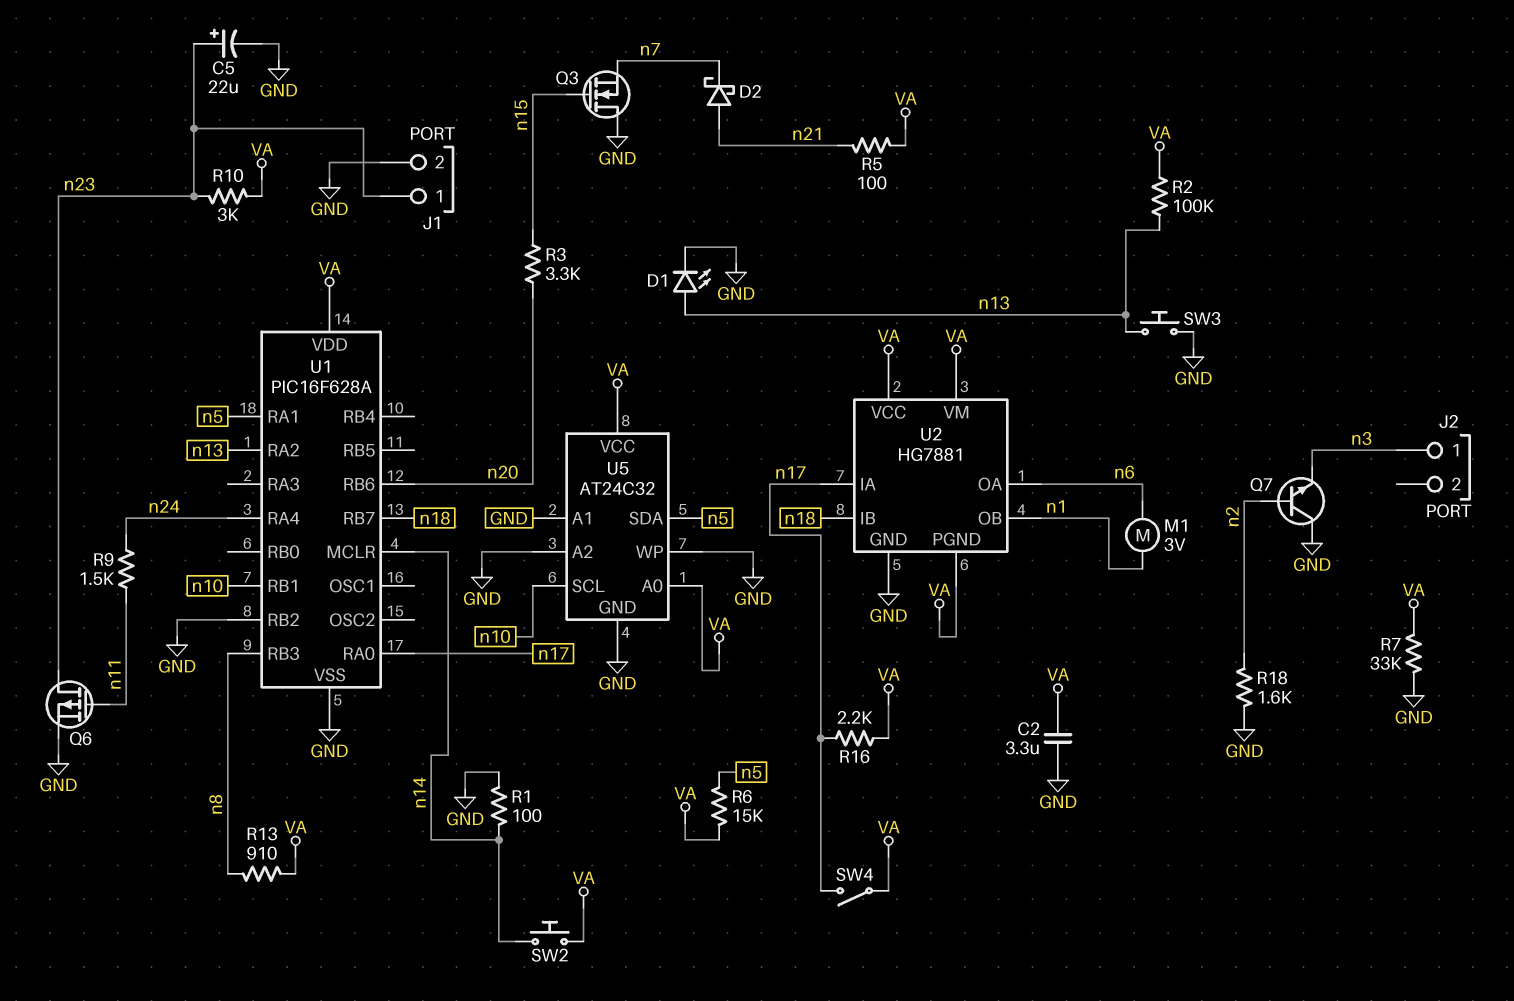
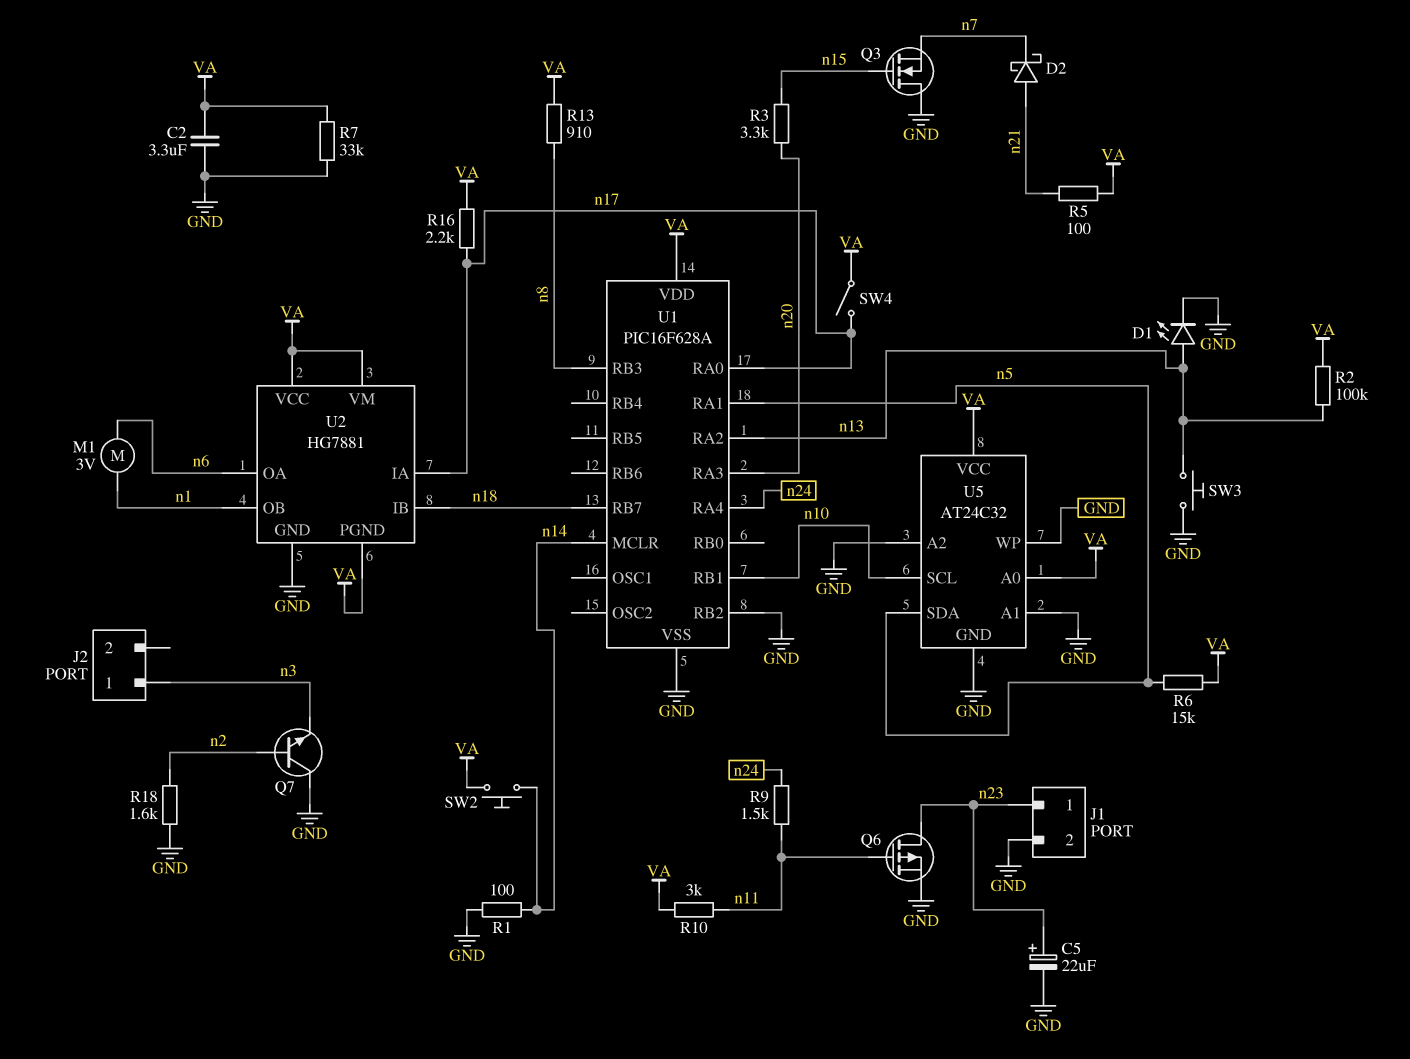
R10: 3k (VA, n23) -> 3k (VA, n11)
U1 pin RA3: none -> n20
U1 pin RB6: n20 -> none

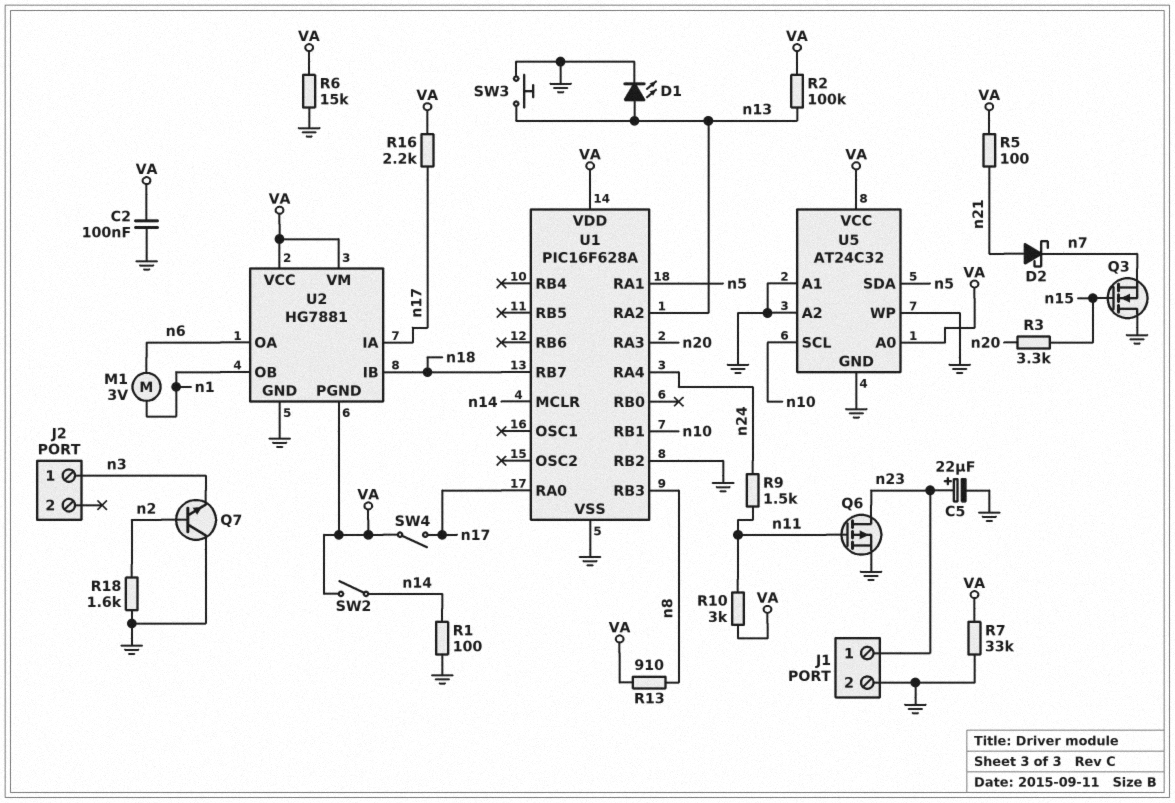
C2: 3.3uF (GND, VA) -> 100nF (GND, VA)
R6: 15k (VA, n5) -> 15k (GND, VA)
SW2: button (VA, n14) -> switch (VA, n14)

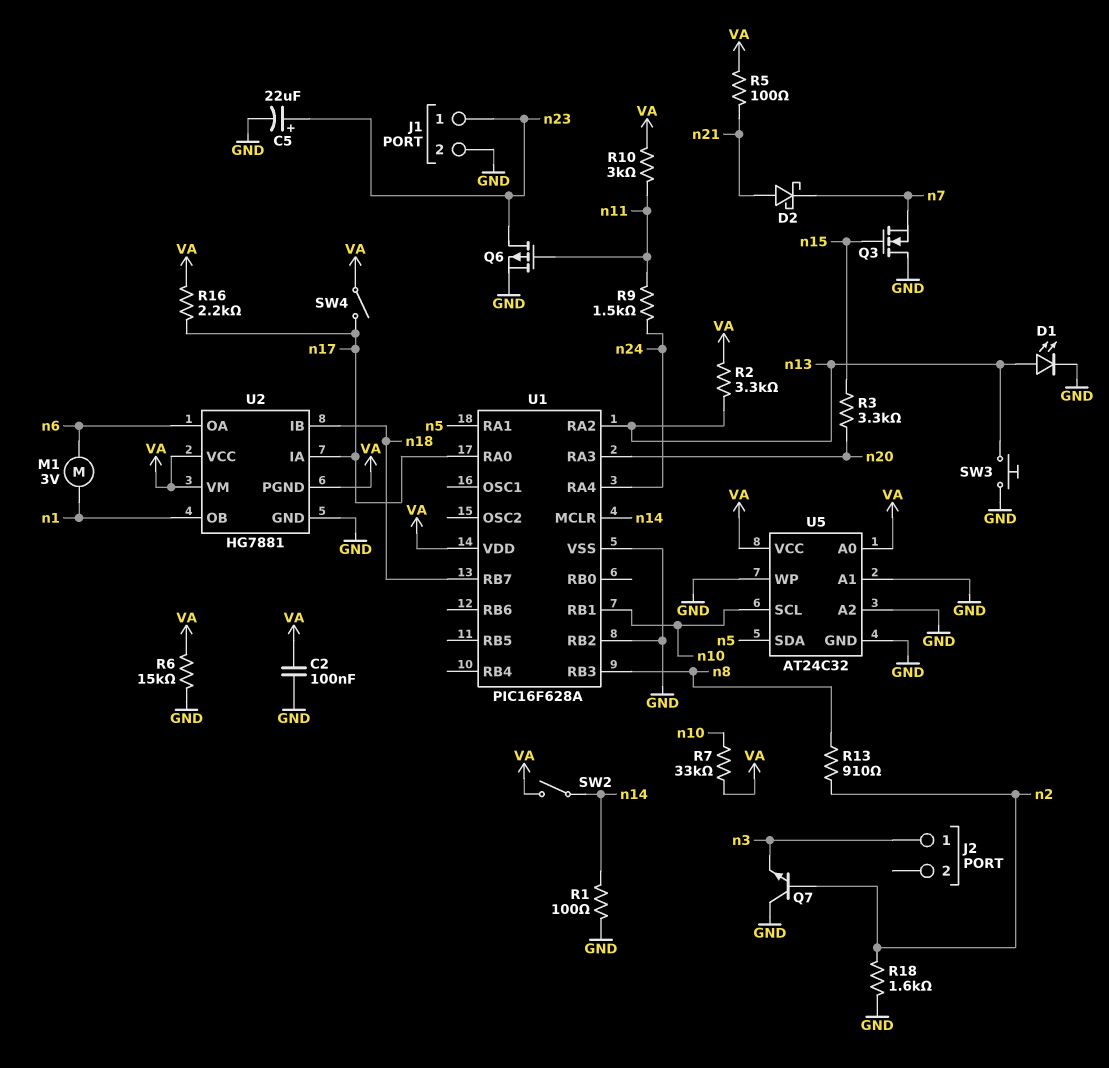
R2: 100k (VA, n13) -> 3.3k (VA, n13)
R7: 33k (GND, VA) -> 33k (VA, n10)
R13: 910 (VA, n8) -> 910 (n2, n8)

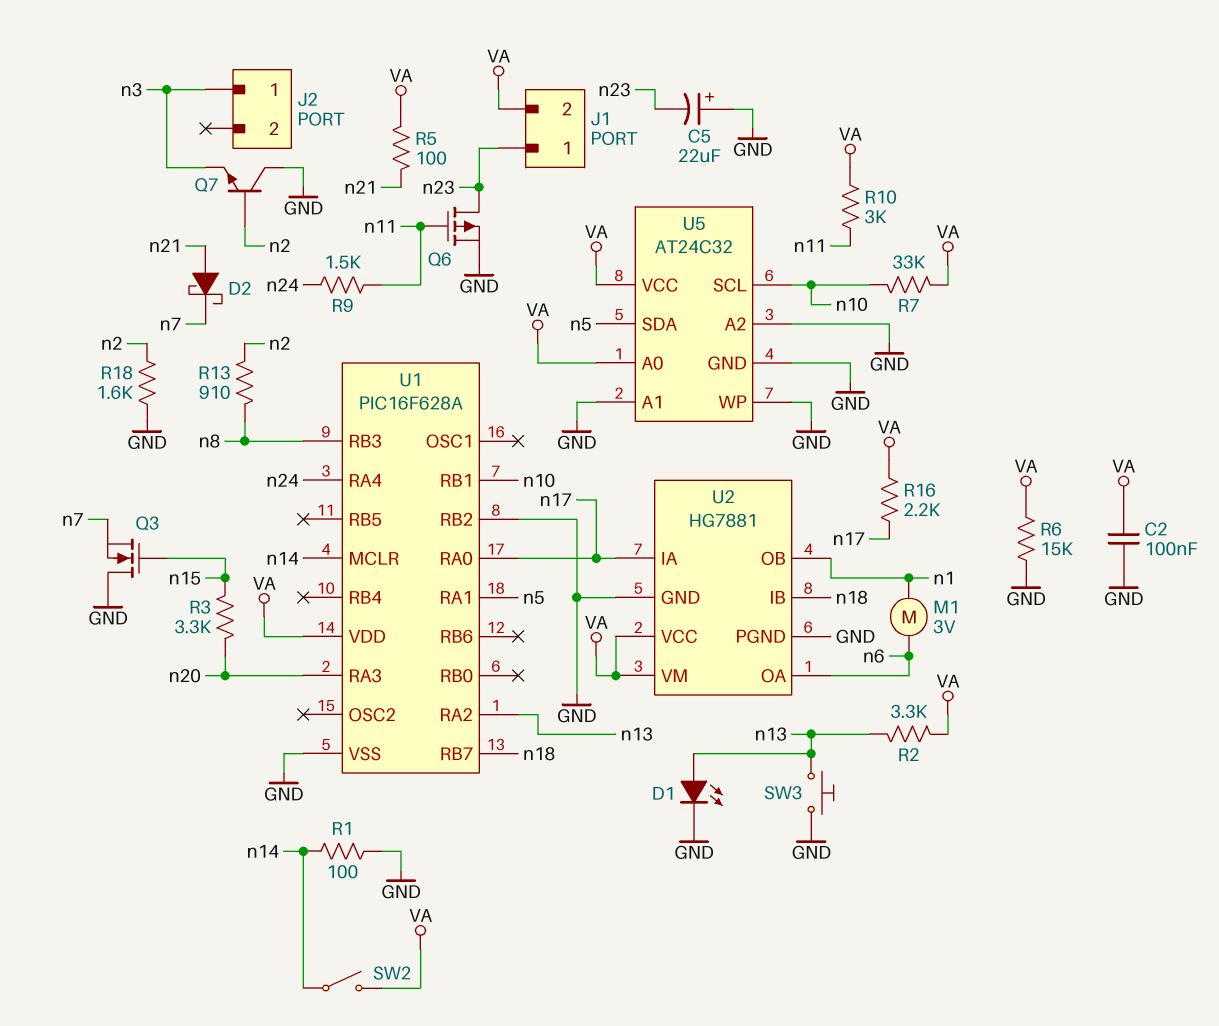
C5: 22uF (plus n23, minus GND) -> 22uF (plus GND, minus n23)
J1 pin 2: GND -> VA
SW4: switch (VA, n17) -> none
U2 pin PGND: VA -> GND

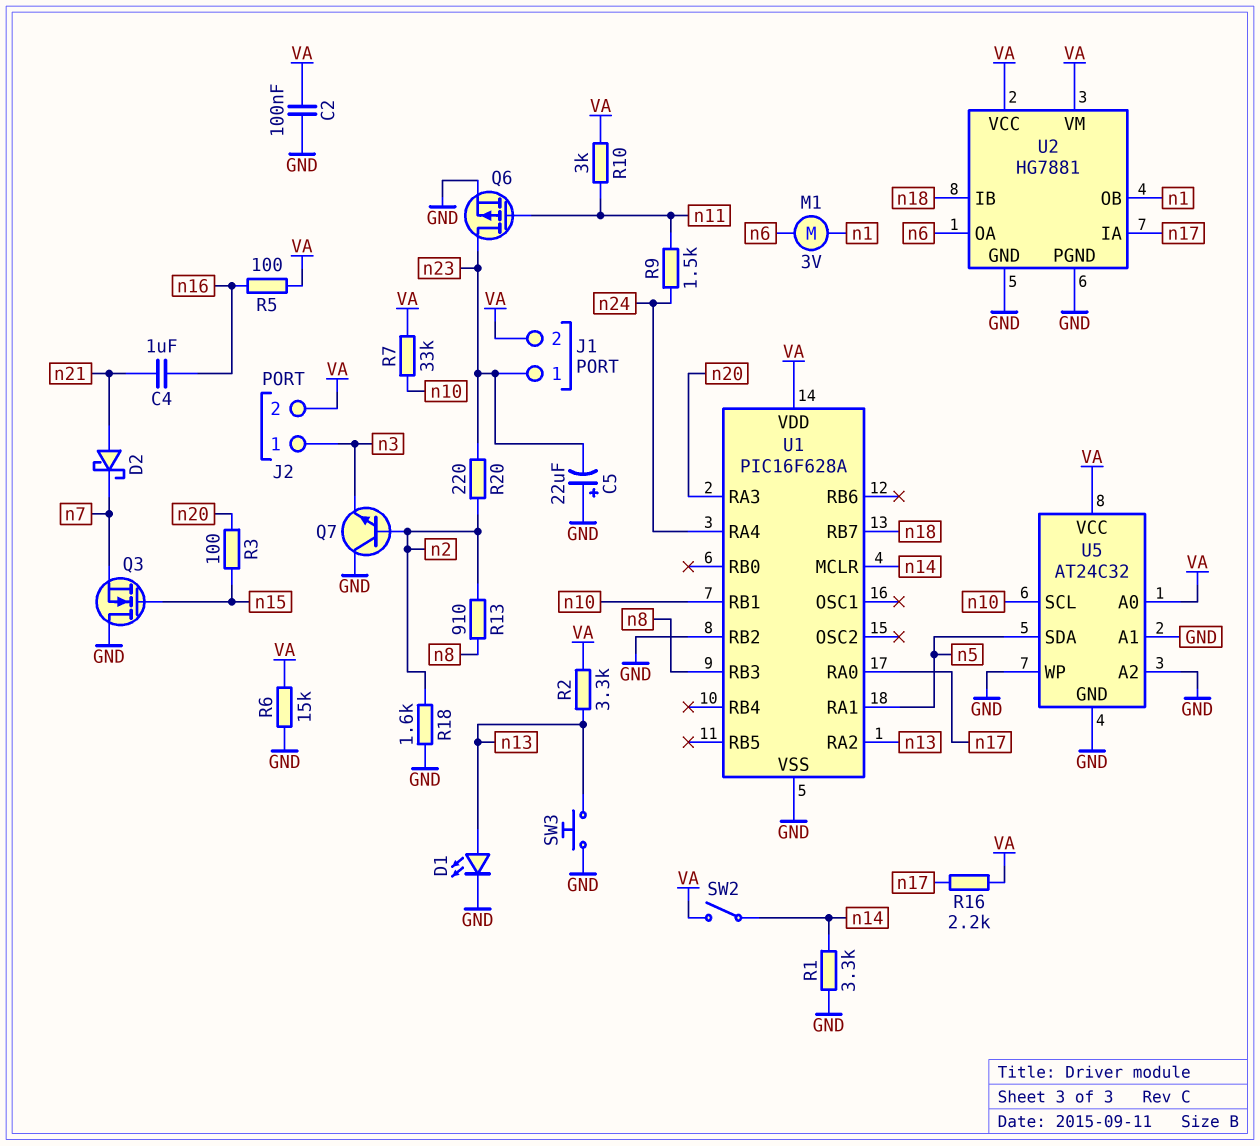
C4: none -> 1uF (n16, n21)
J2 pin 2: none -> VA
R1: 100 (GND, n14) -> 3.3k (GND, n14)
R3: 3.3k (n15, n20) -> 100 (n15, n20)
R5: 100 (VA, n21) -> 100 (VA, n16)
R20: none -> 220 (n2, n23)

